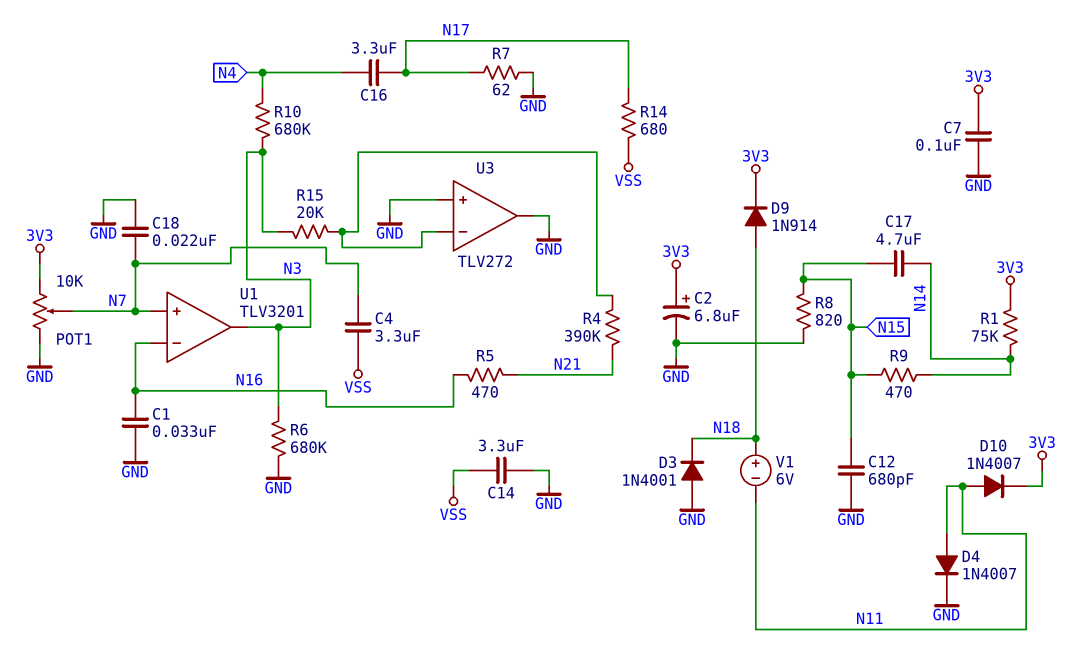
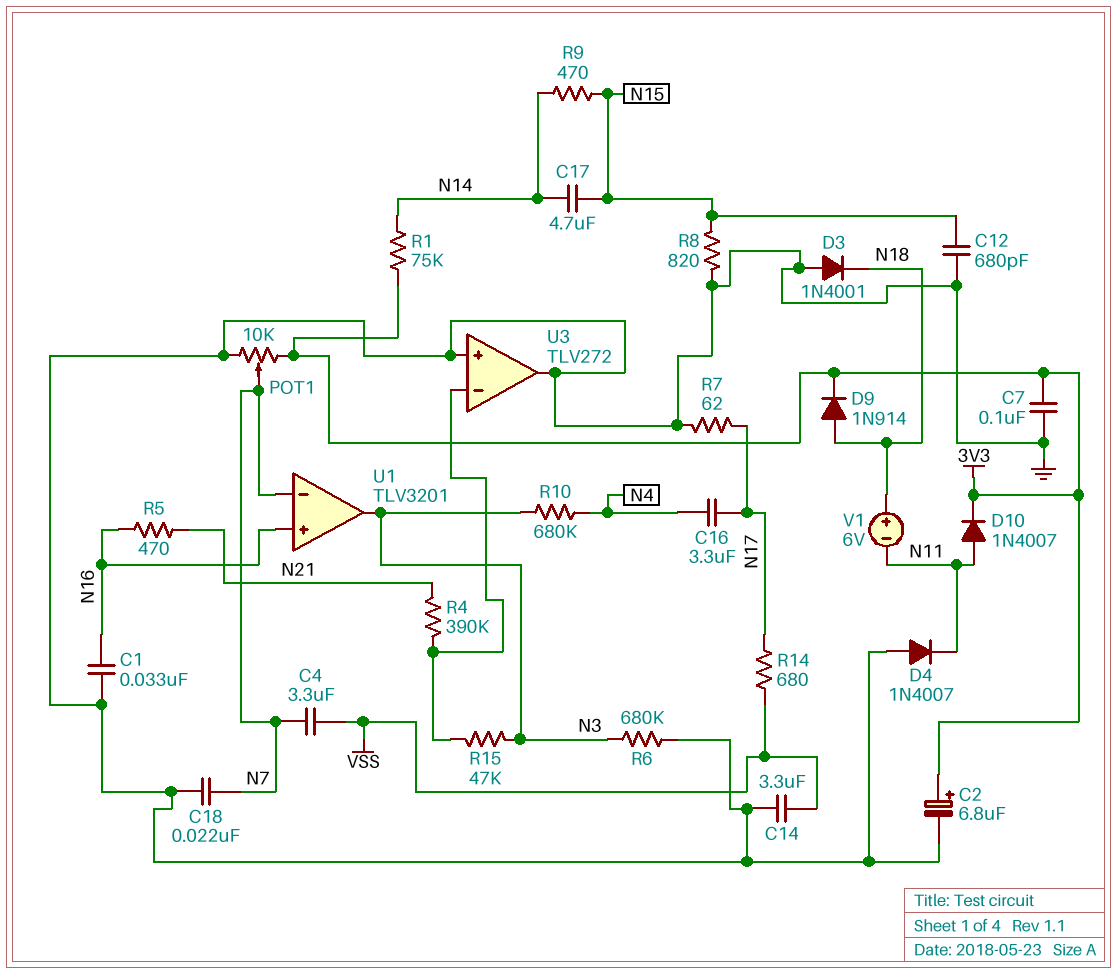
D4: diode 1N4007 (A N11, K GND) -> diode 1N4007 (A GND, K N11)
R15: 20k (N3, U3/in-) -> 47k (N3, U3/in-)
U1 pin in+: N7 -> N16
U1 pin in-: N16 -> N7

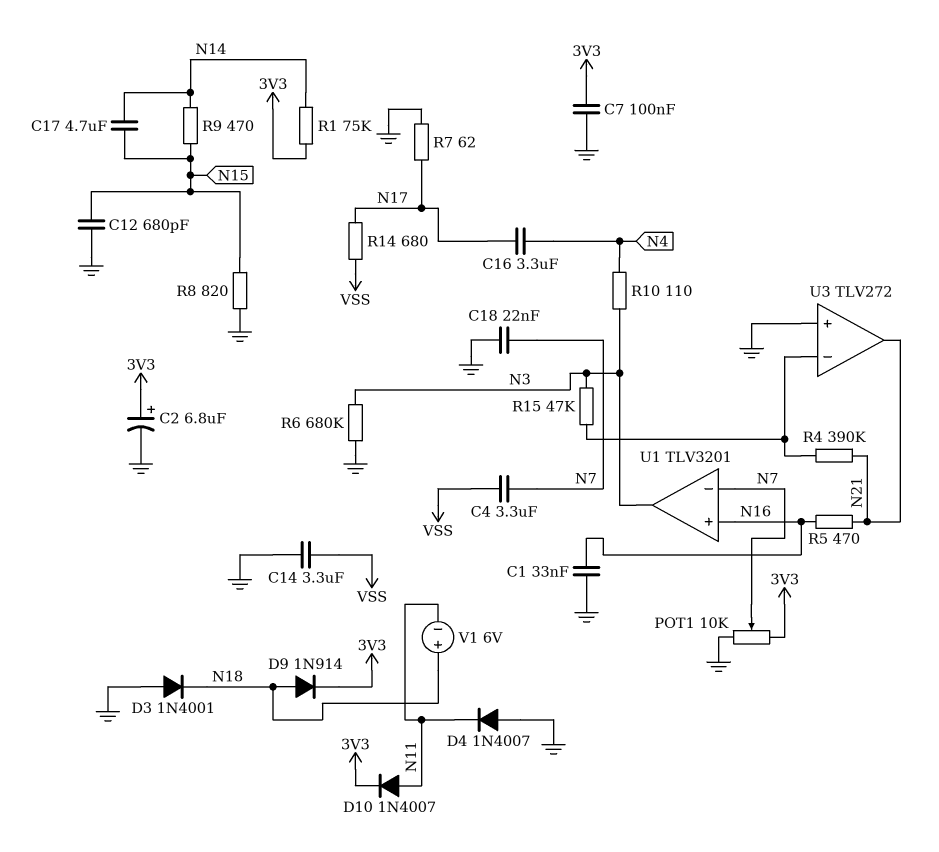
R10: 680k (N3, N4) -> 110 (N3, N4)
U3 pin out: GND -> N21

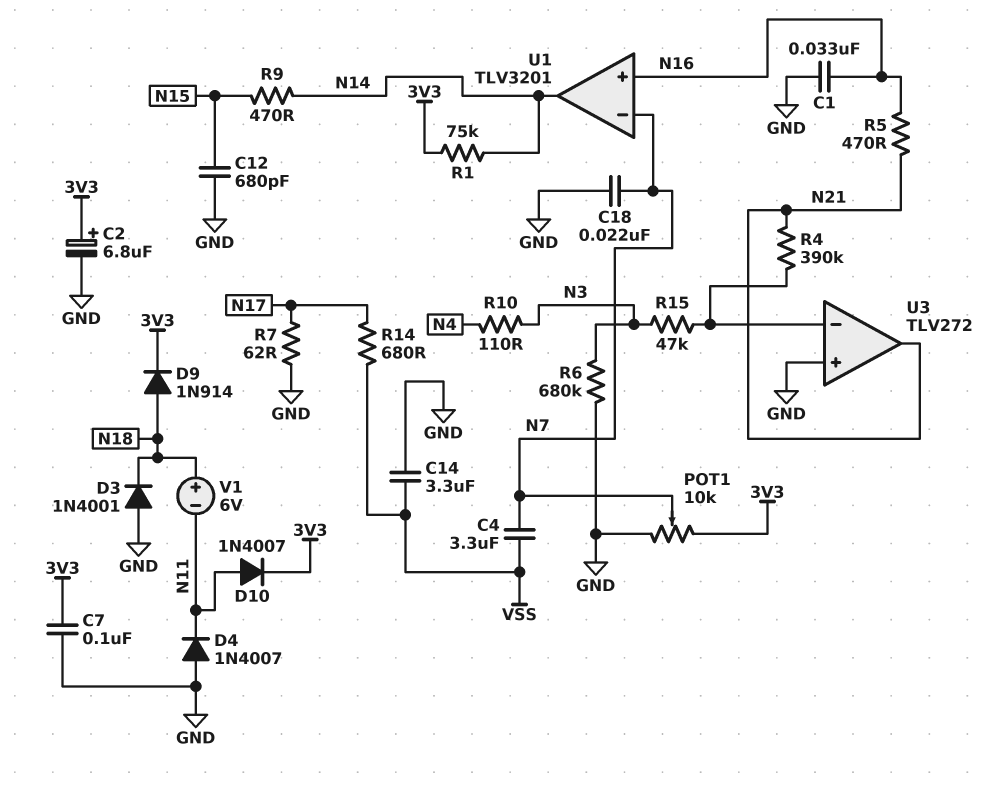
C16: 3.3uF (N4, N17) -> none
C17: 4.7uF (N14, N15) -> none
R8: 820 (GND, N15) -> none
U1 pin out: N3 -> N14

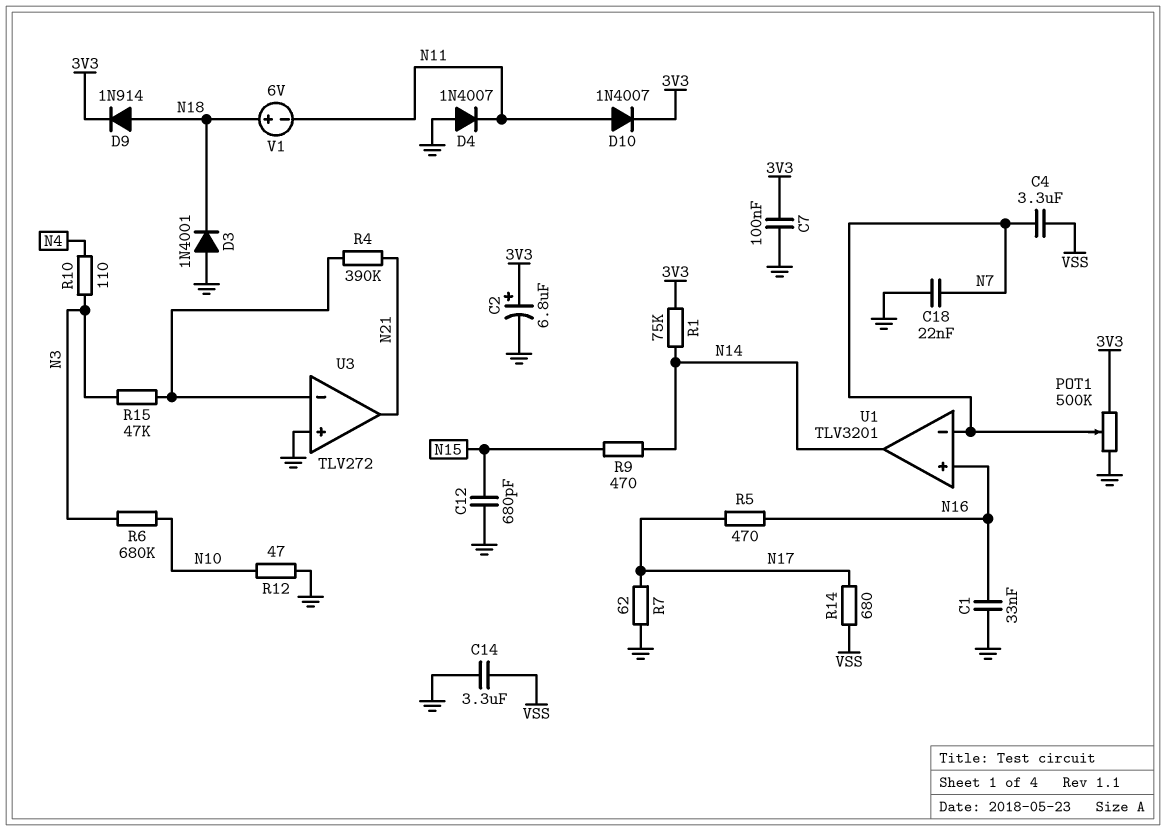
POT1: 10k (3V3, GND, wiper N7) -> 500k (3V3, GND, wiper N7)
R5: 470 (N16, N21) -> 470 (N16, N17)
R6: 680k (GND, N3) -> 680k (N3, N10)
R12: none -> 47 (GND, N10)

